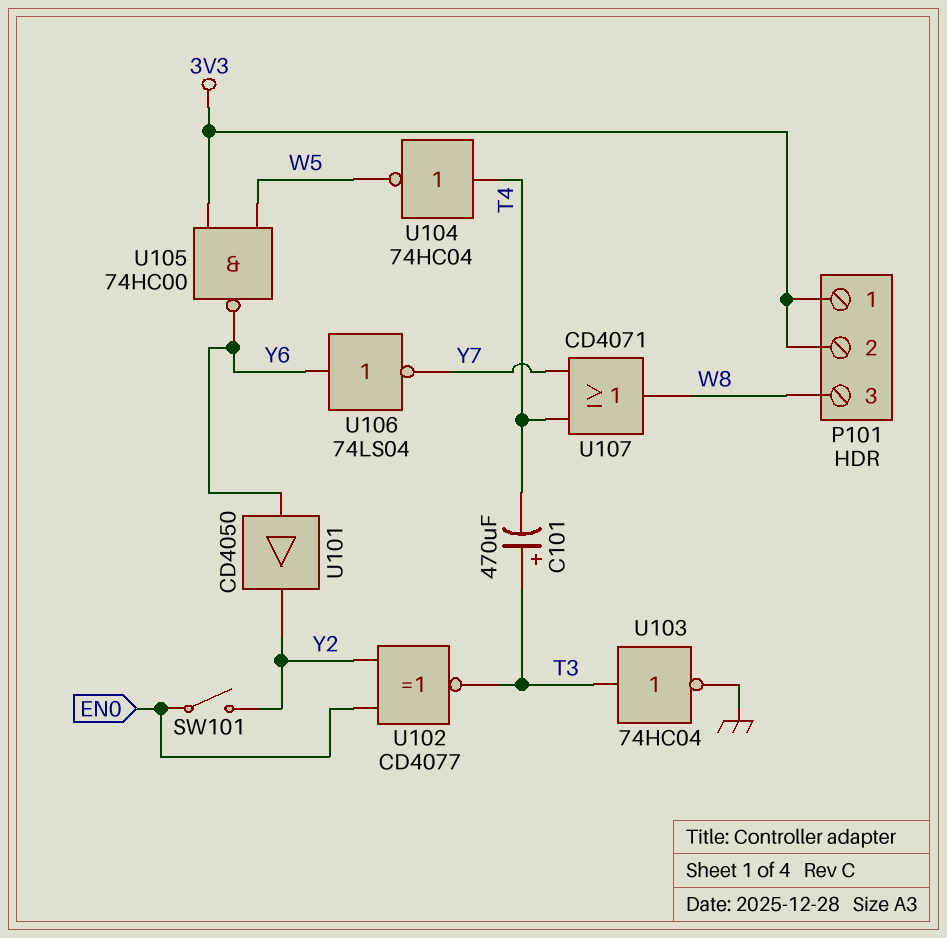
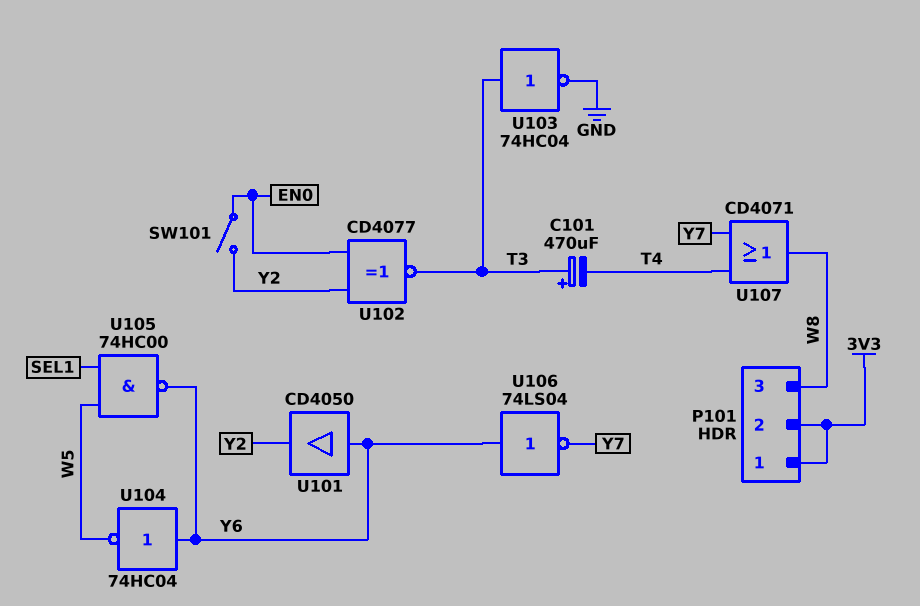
U104: NOT 74HC04 (in T4, out W5) -> NOT 74HC04 (in Y6, out W5)
U105: NAND 74HC00 (in 3V3, in W5, out Y6) -> NAND 74HC00 (in SEL1, in W5, out Y6)

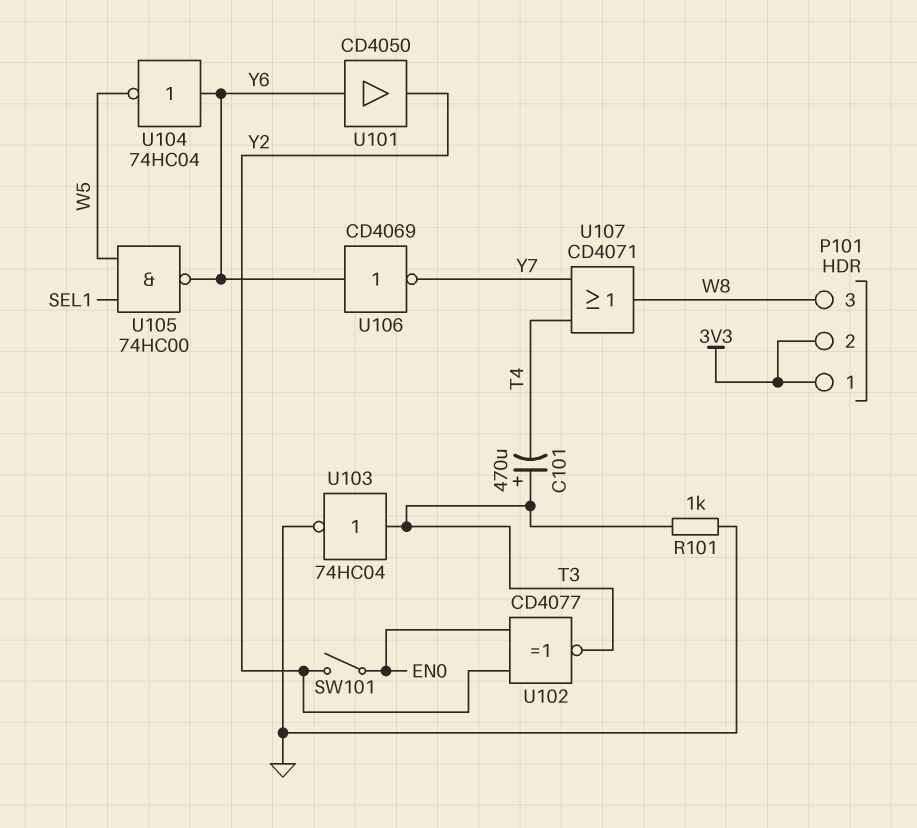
R101: none -> 1k (GND, T3)
U106: NOT 74LS04 (in Y6, out Y7) -> NOT CD4069 (in Y6, out Y7)

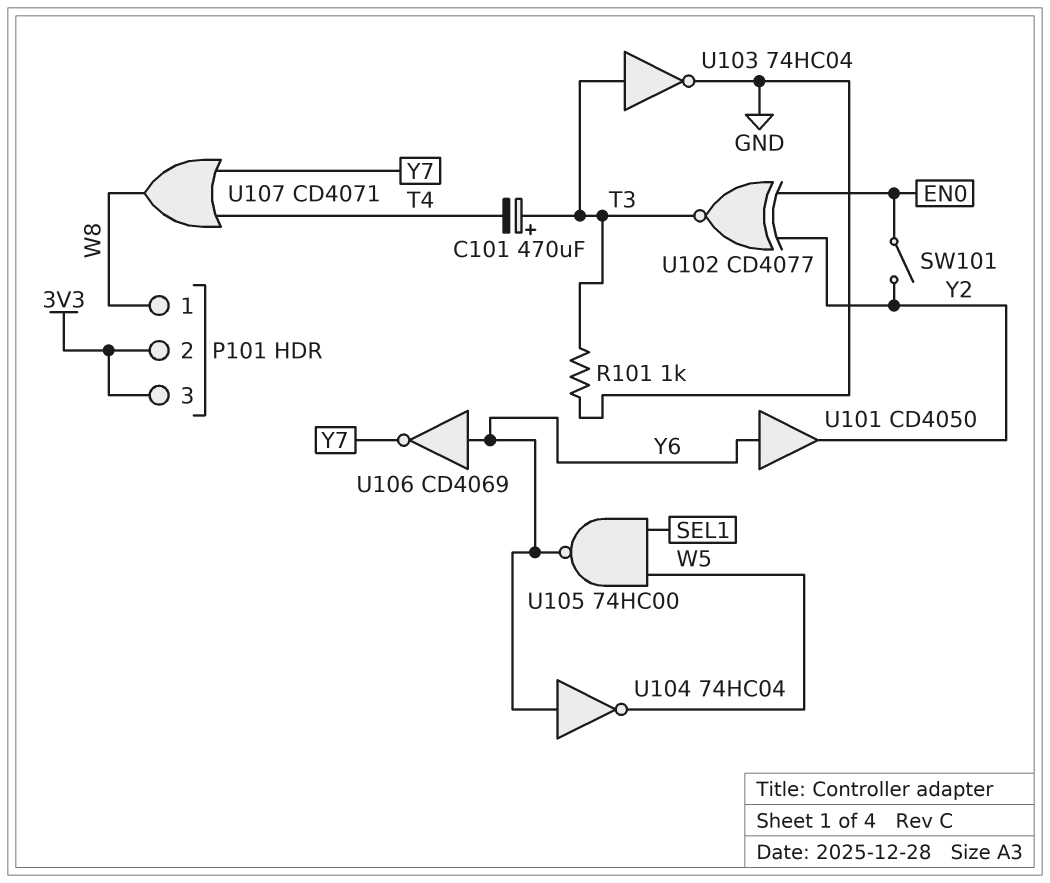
P101 pin 1: 3V3 -> W8
P101 pin 3: W8 -> 3V3

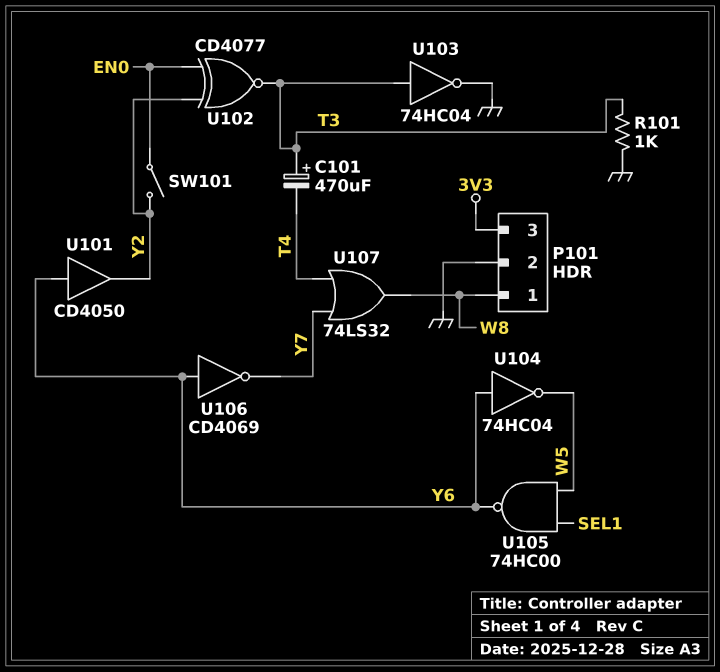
P101 pin 2: 3V3 -> GND
U107: OR CD4071 (in T4, in Y7, out W8) -> OR 74LS32 (in T4, in Y7, out W8)

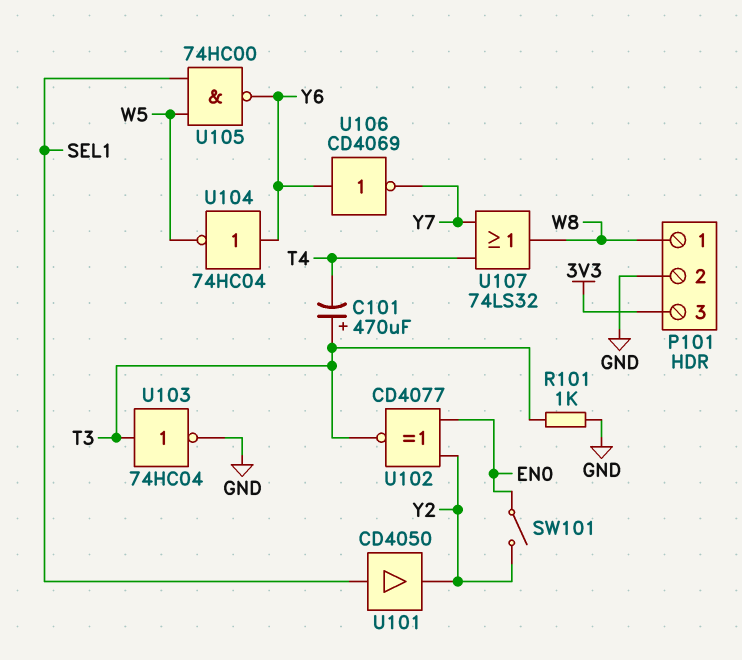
U101: buffer CD4050 (in Y6, out Y2) -> buffer CD4050 (in SEL1, out Y2)

